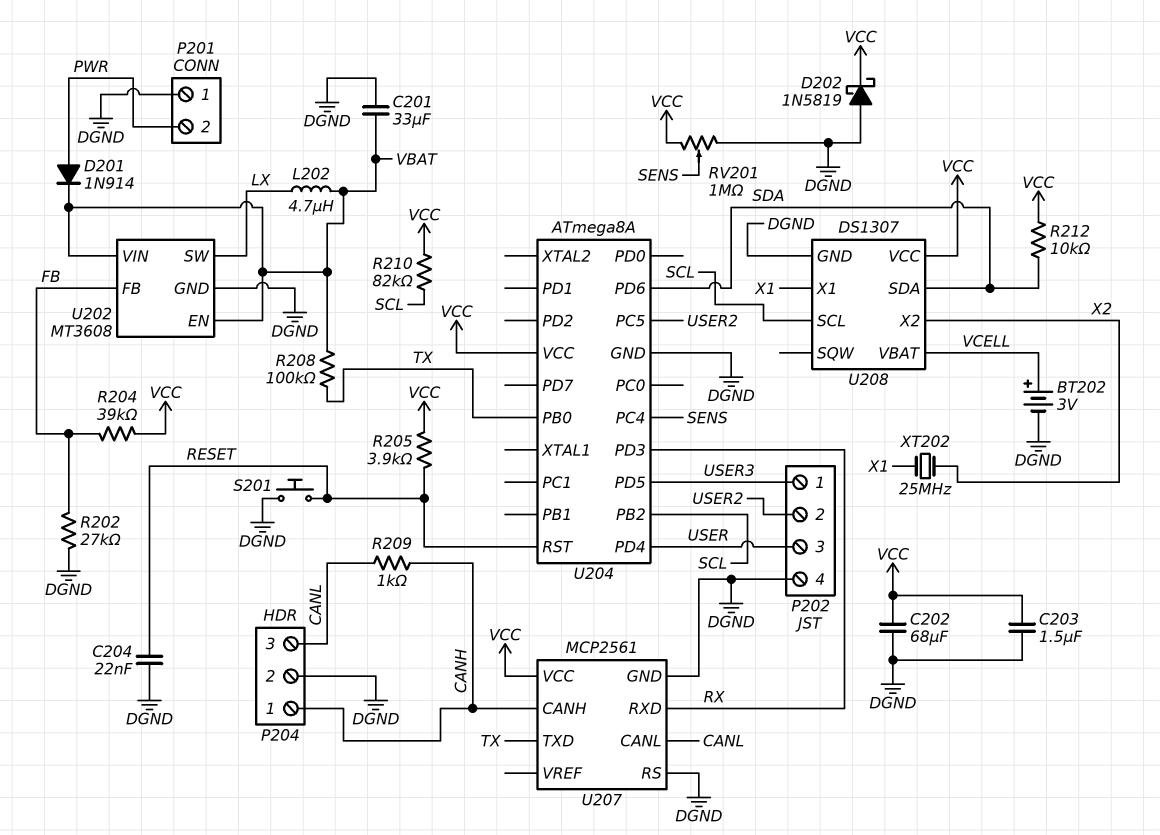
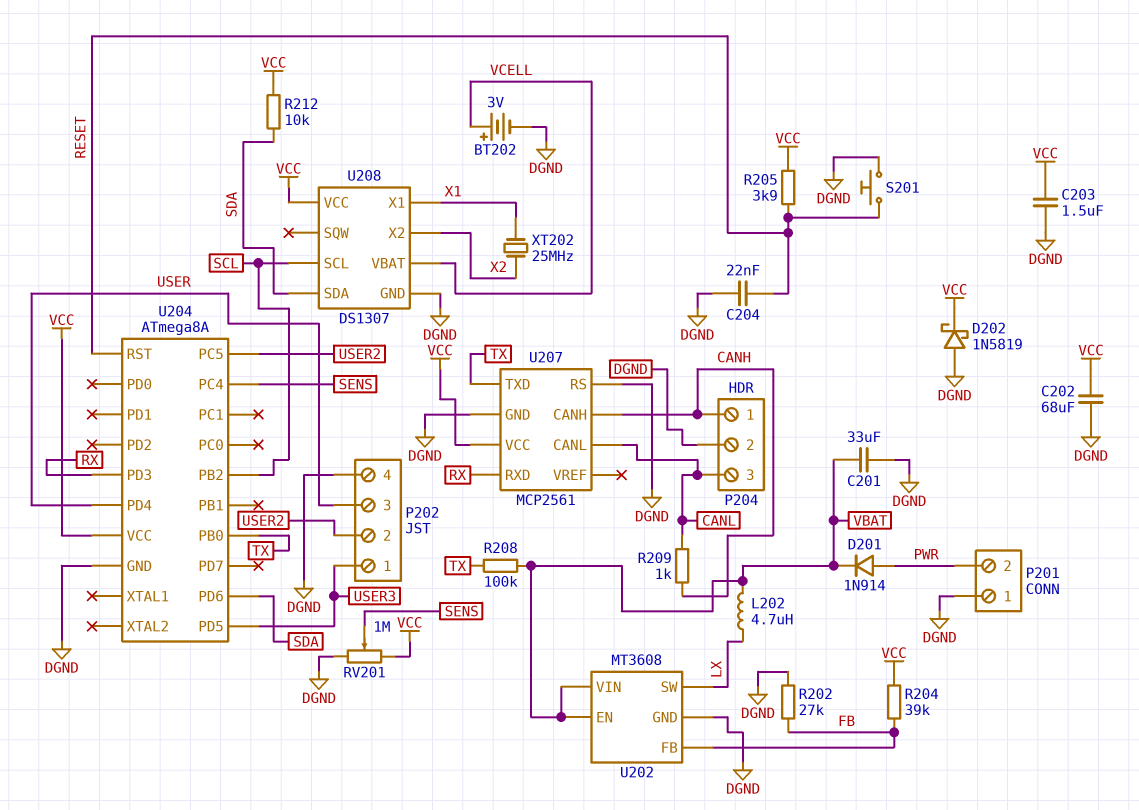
R210: 82k (SCL, VCC) -> none

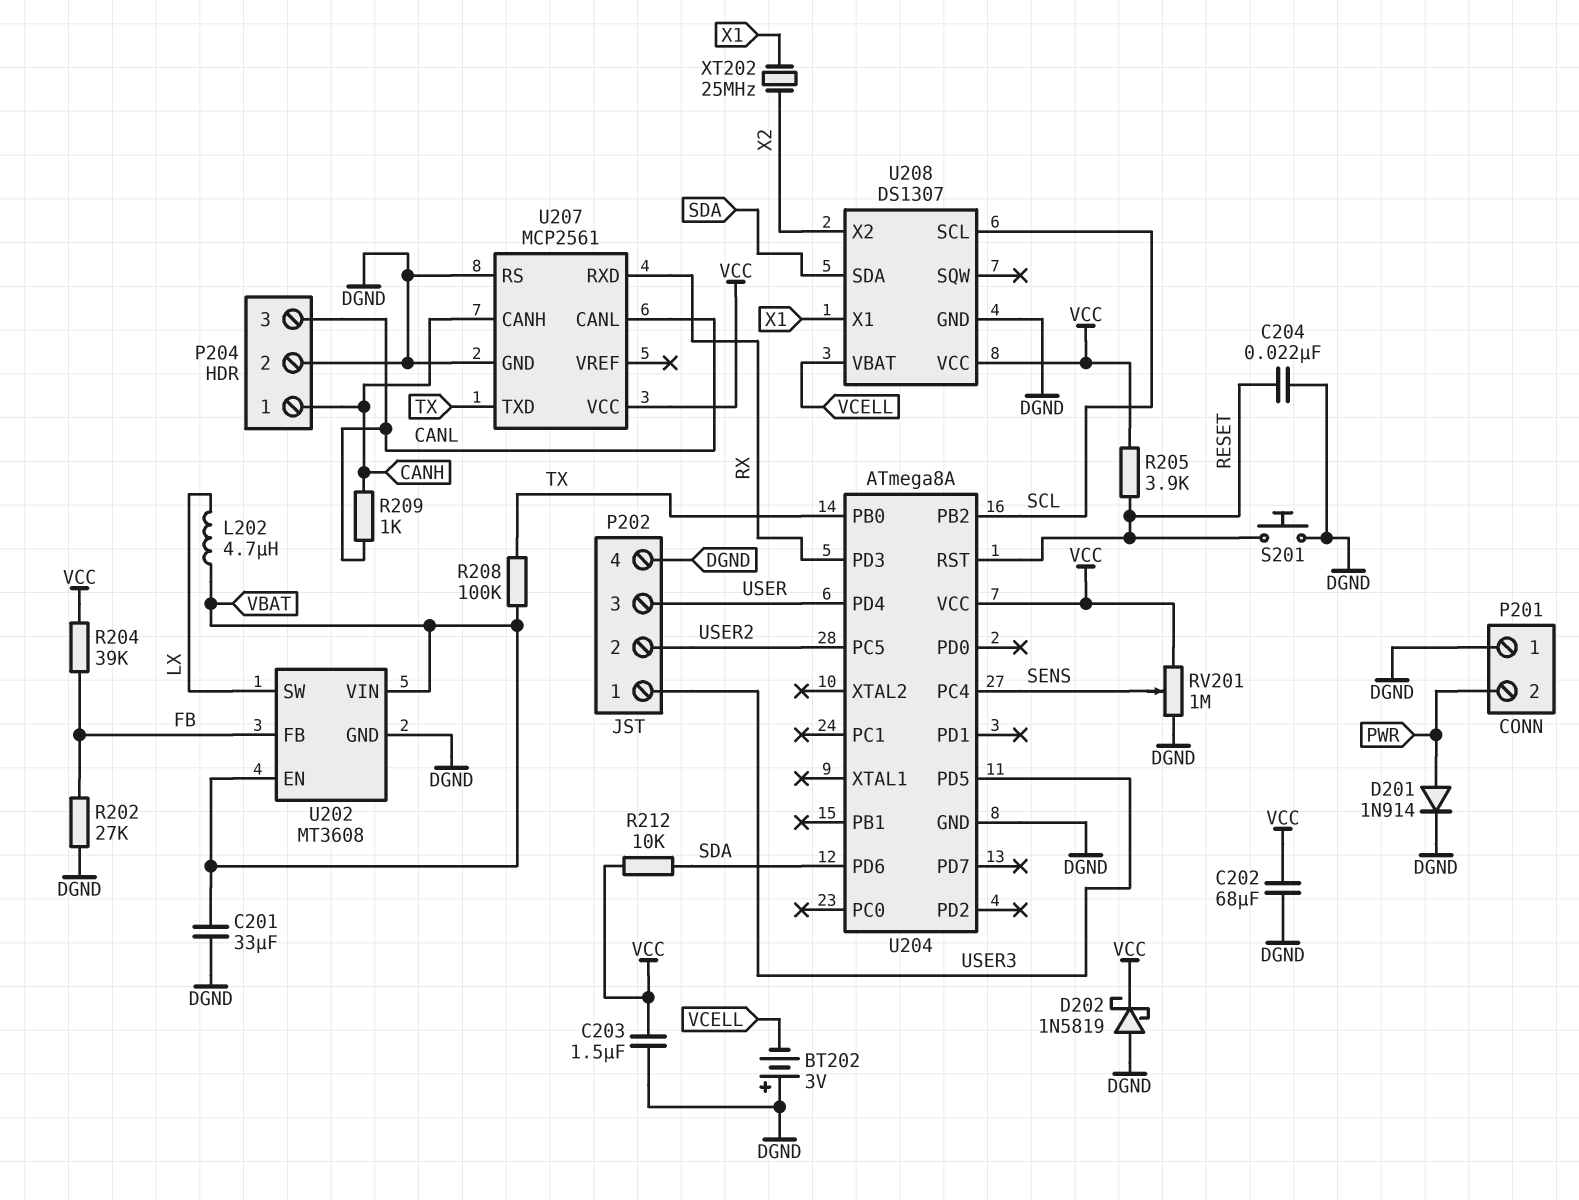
BT202: 3V (plus VCELL, minus DGND) -> 3V (plus DGND, minus VCELL)
D201: diode 1N914 (A PWR, K VBAT) -> diode 1N914 (A PWR, K DGND)

